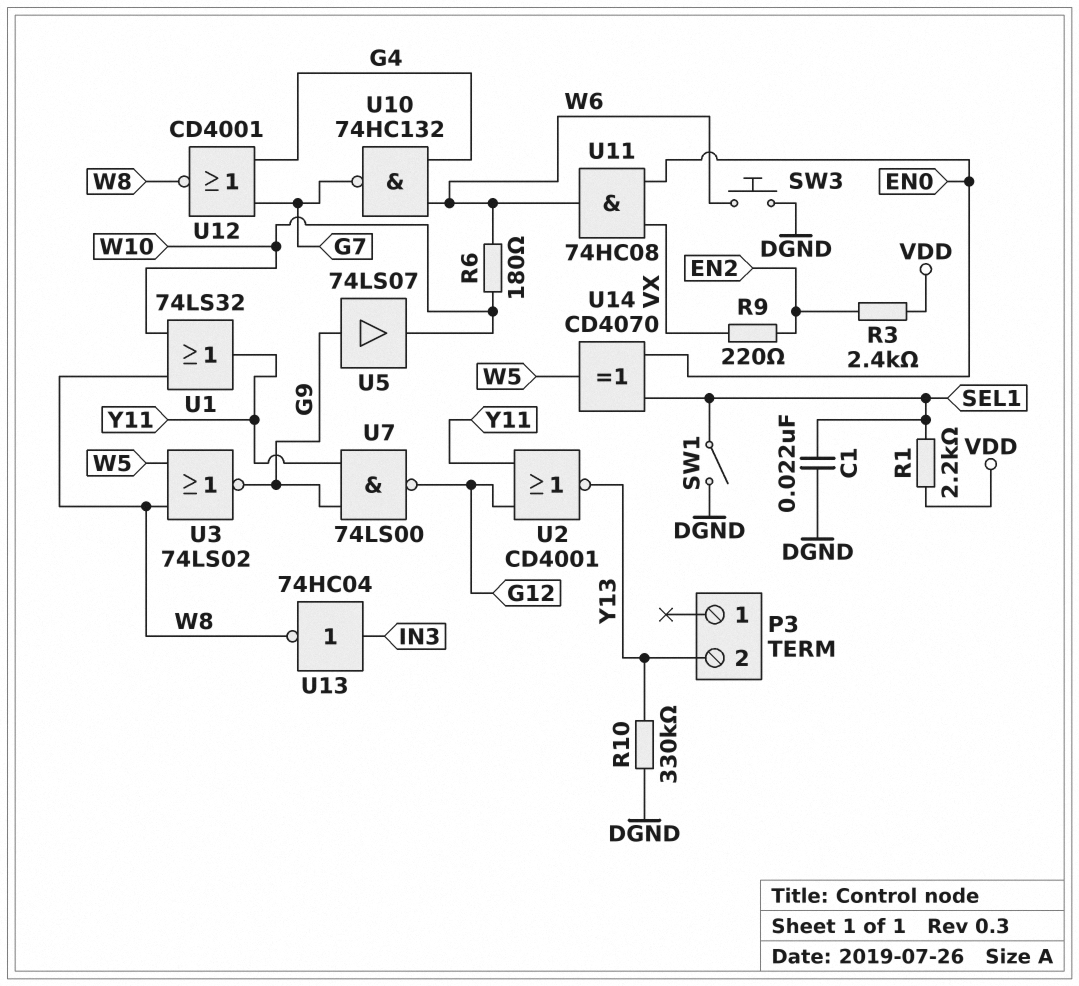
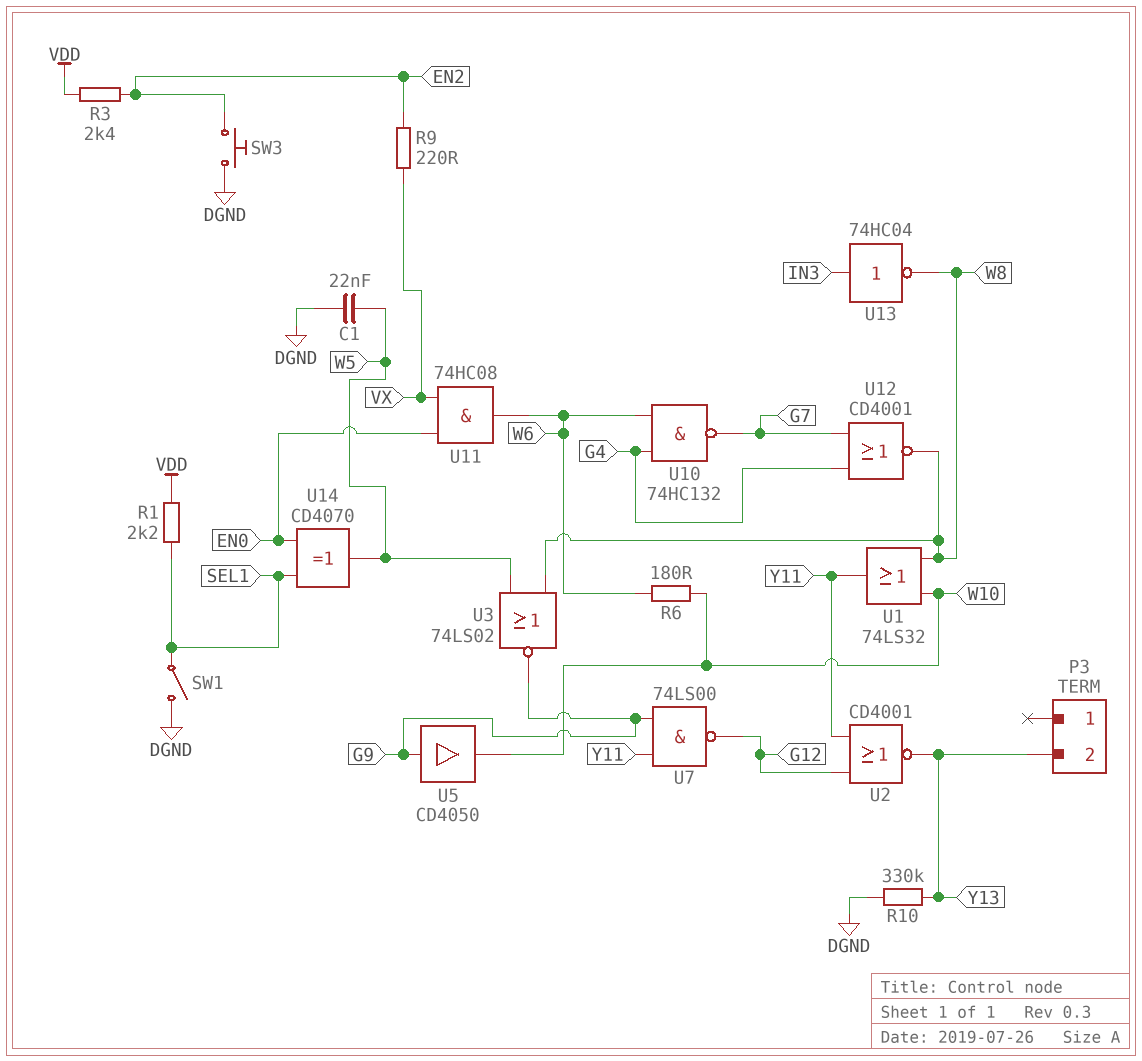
C1: 22nF (DGND, SEL1) -> 22nF (DGND, W5)
SW3: button (DGND, W6) -> button (DGND, EN2)
U5: buffer 74LS07 (in G9, out W10) -> buffer CD4050 (in G9, out W10)

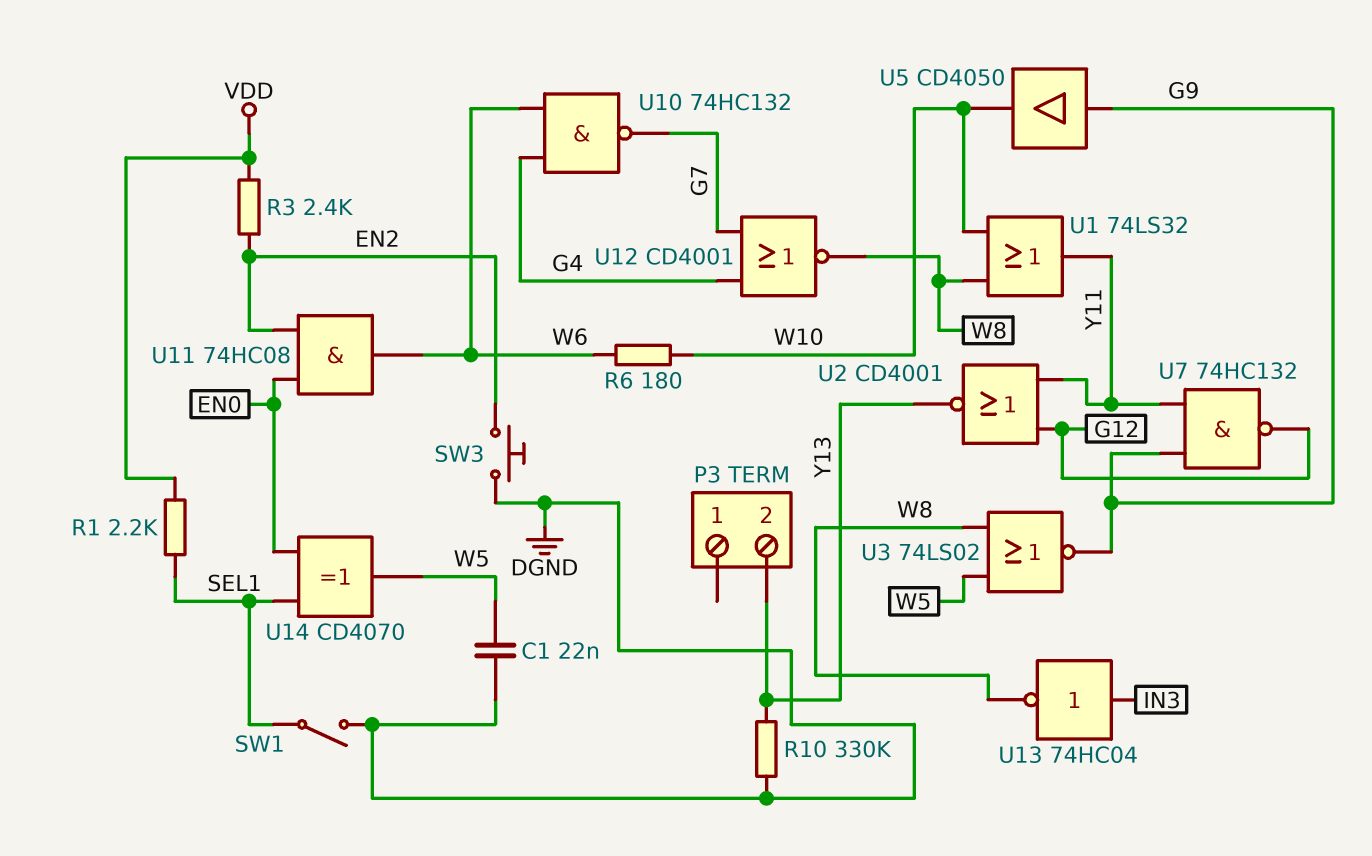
R9: 220 (EN2, VX) -> none
U7: NAND 74LS00 (in G9, in Y11, out G12) -> NAND 74HC132 (in G9, in Y11, out G12)
U11: AND 74HC08 (in EN0, in VX, out W6) -> AND 74HC08 (in EN0, in EN2, out W6)

